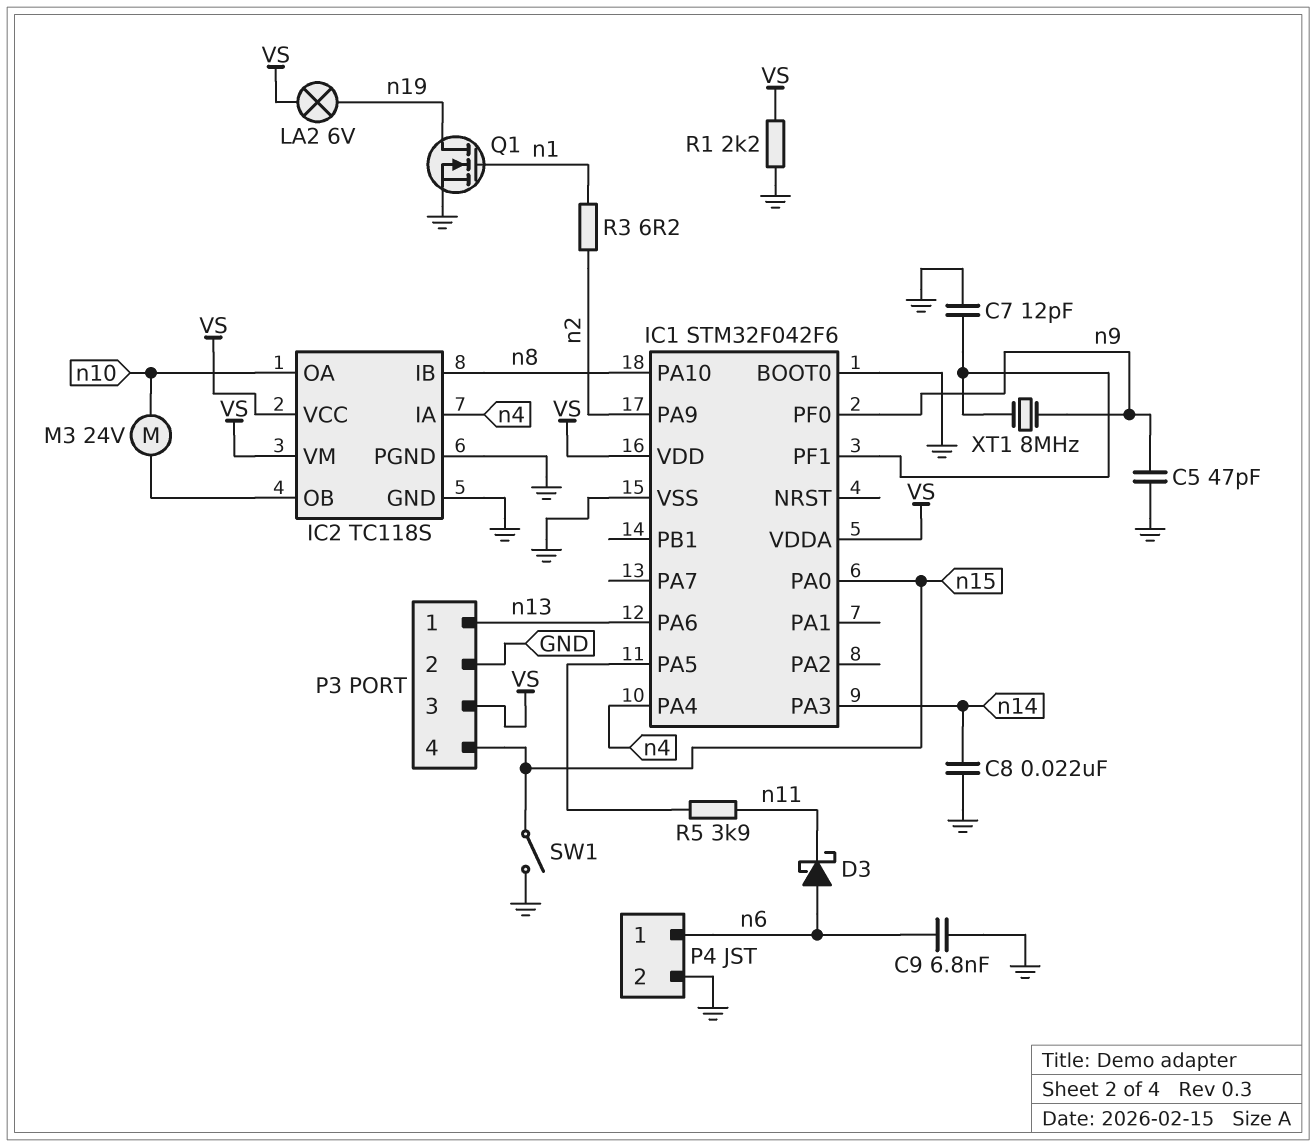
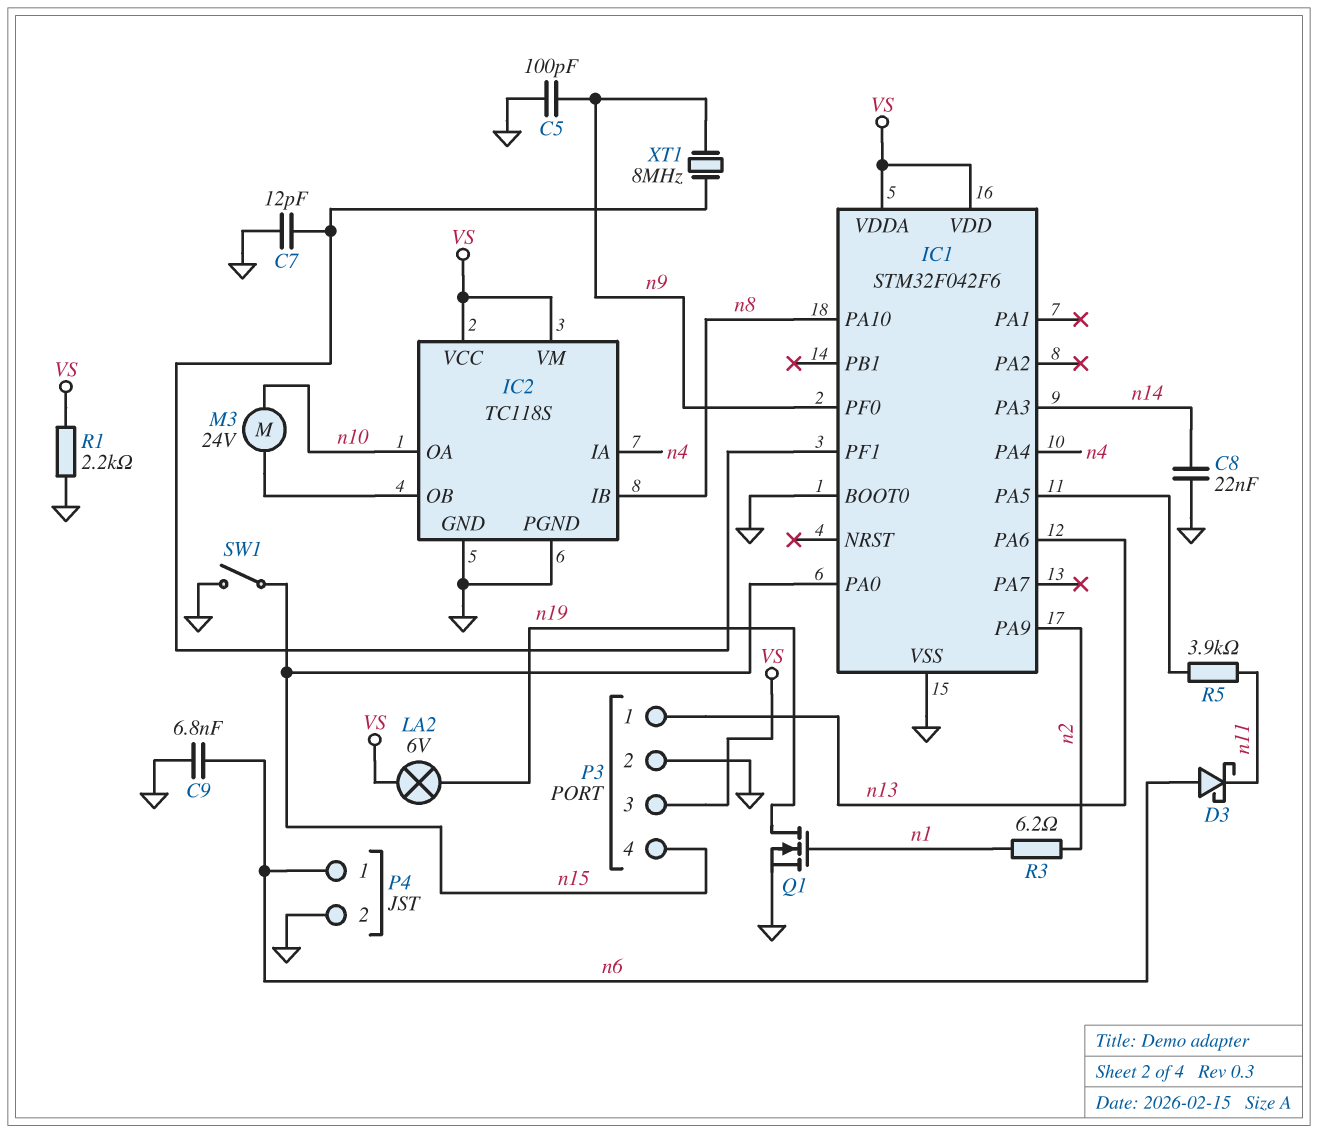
C5: 47pF (GND, n9) -> 100pF (GND, n9)

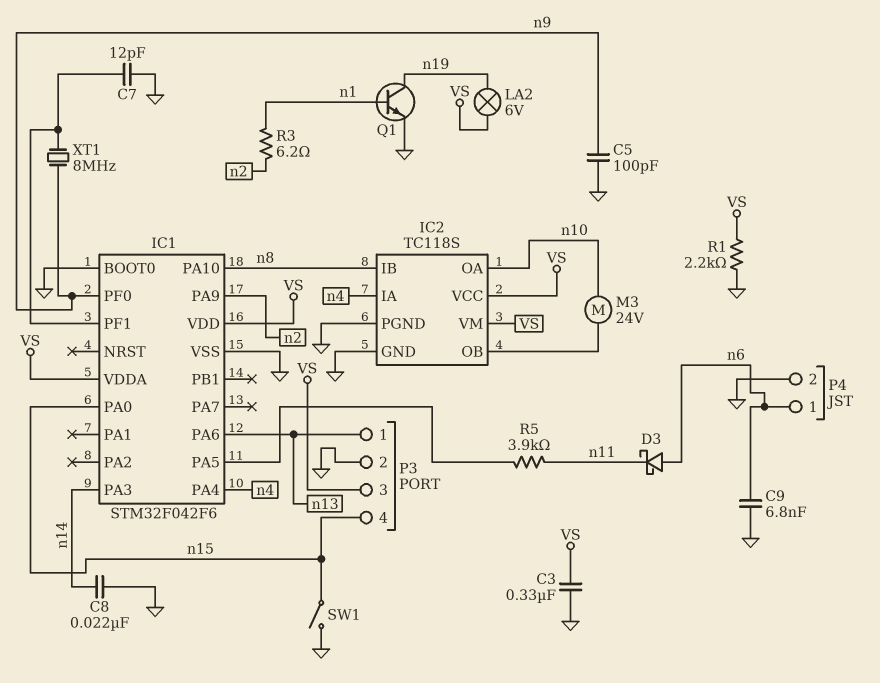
C3: none -> 330nF (GND, VS)
Q1: NMOS (G n1, D n19, S GND) -> NPN (B n1, C n19, E GND)

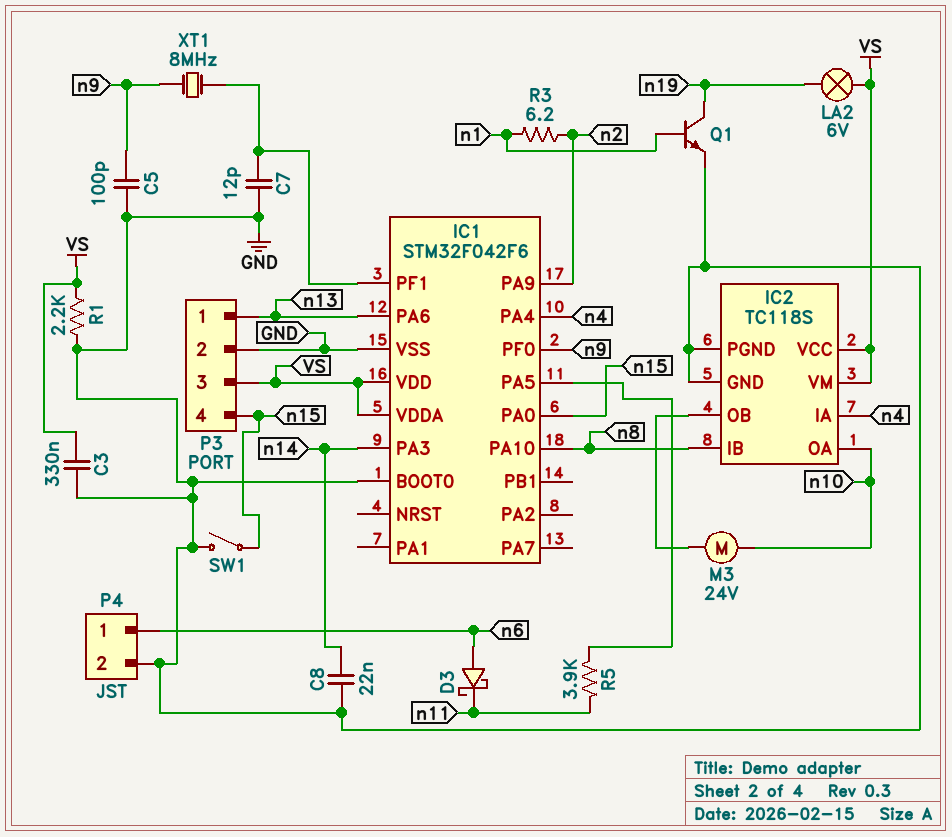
C9: 6.8nF (GND, n6) -> none

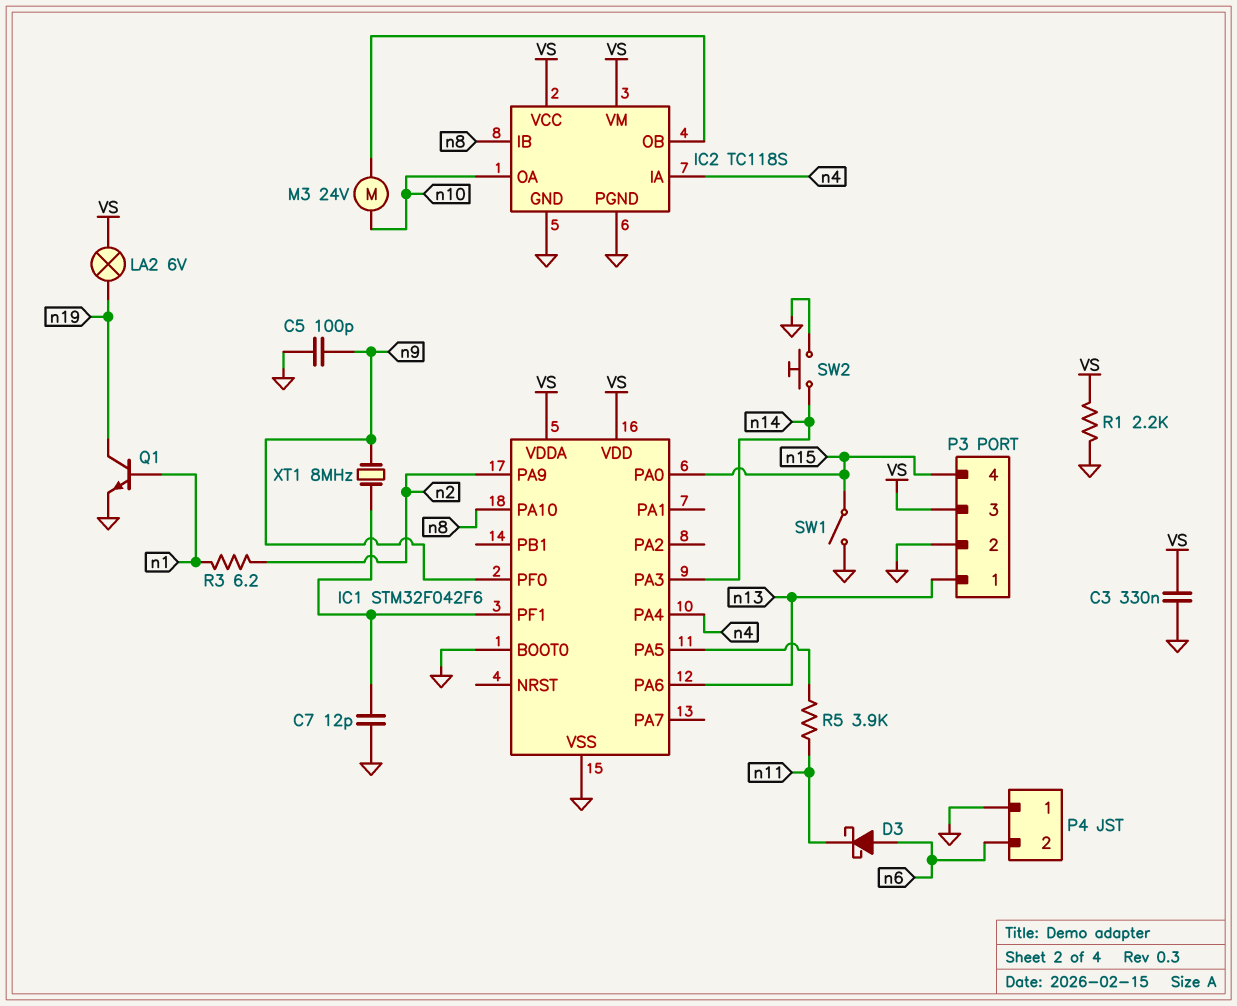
C8: 22nF (GND, n14) -> none
P4 pin 1: n6 -> GND
P4 pin 2: GND -> n6
SW2: none -> button (GND, n14)

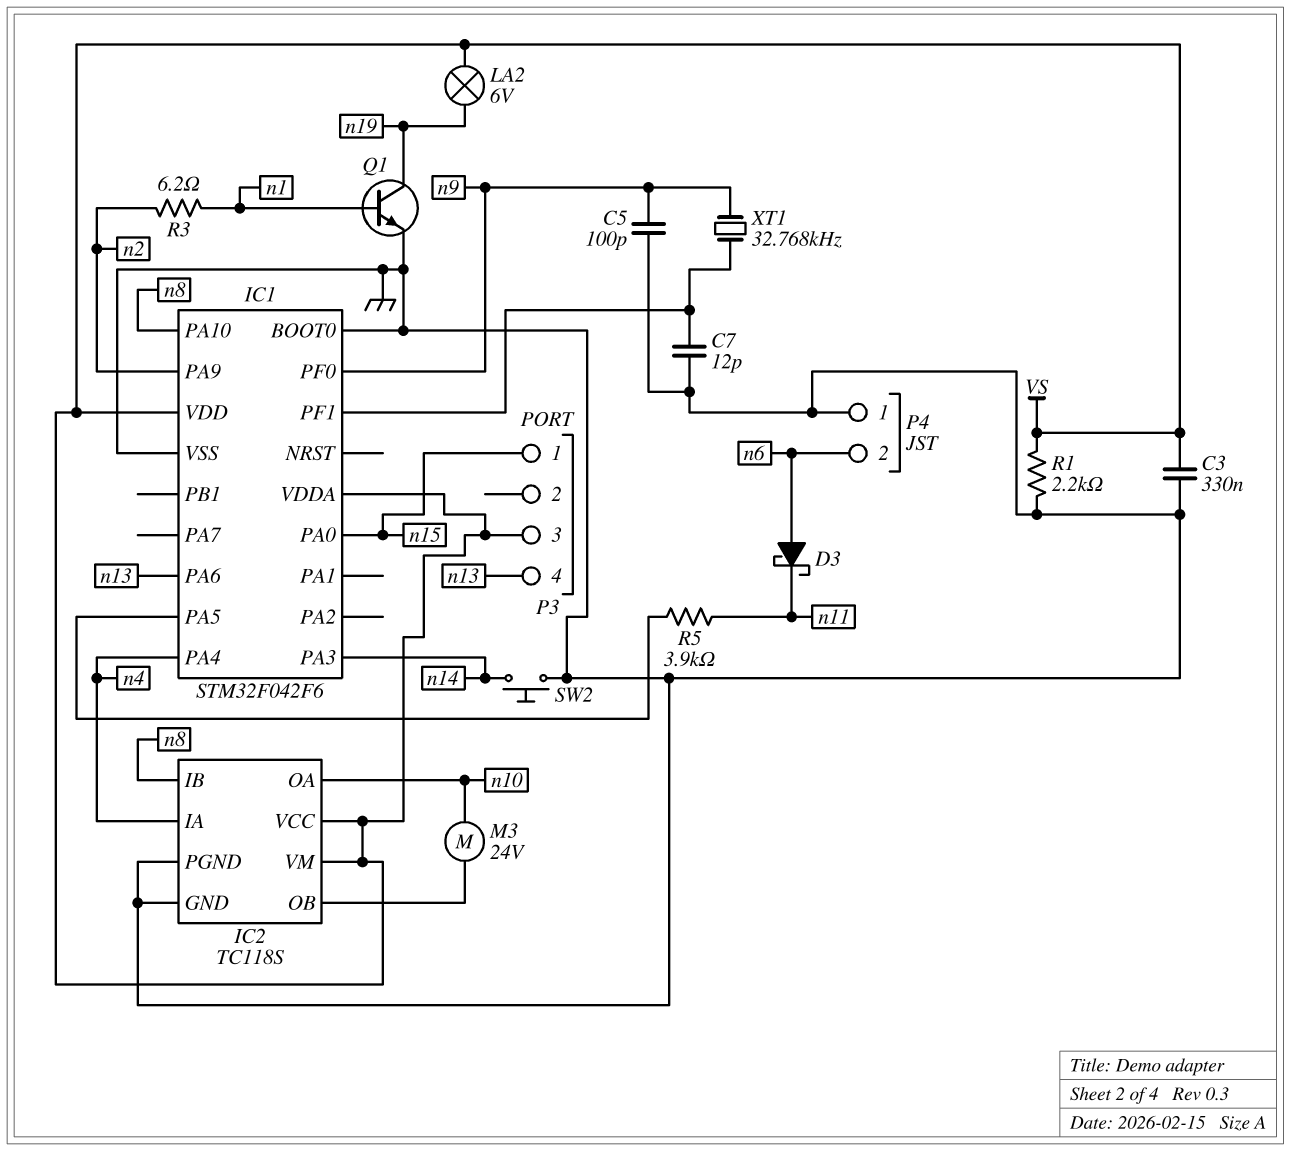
P3 pin 1: n13 -> n15
P3 pin 2: GND -> none
P3 pin 4: n15 -> n13
SW1: switch (GND, n15) -> none
XT1: 8MHz (IC1/PF1, n9) -> 32.768kHz (IC1/PF1, n9)

